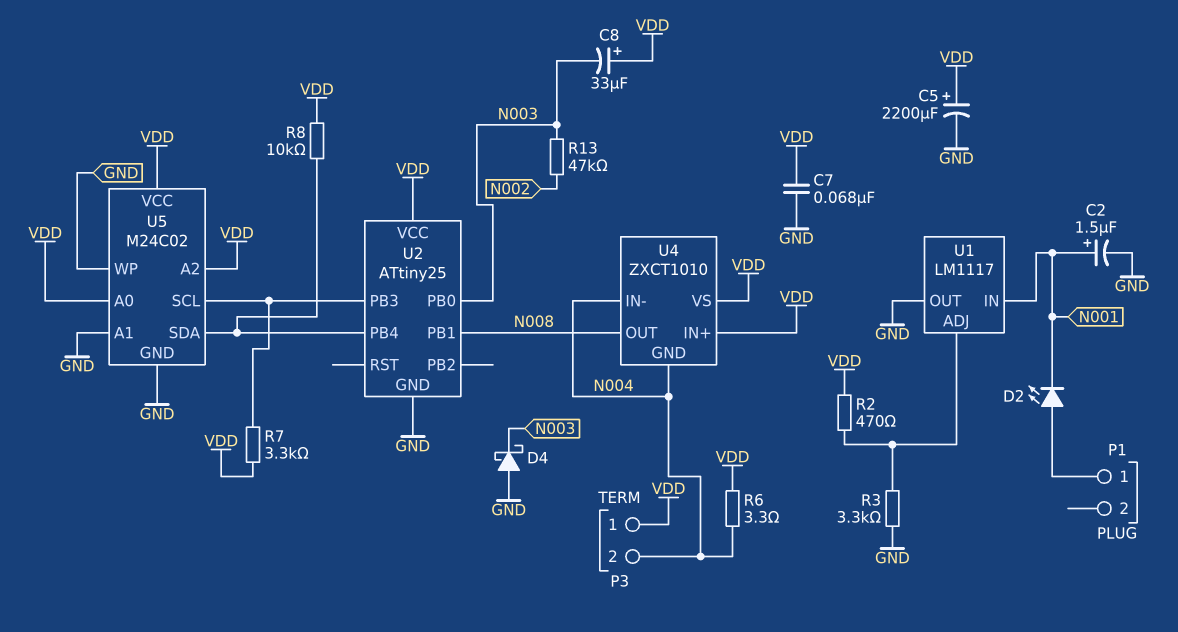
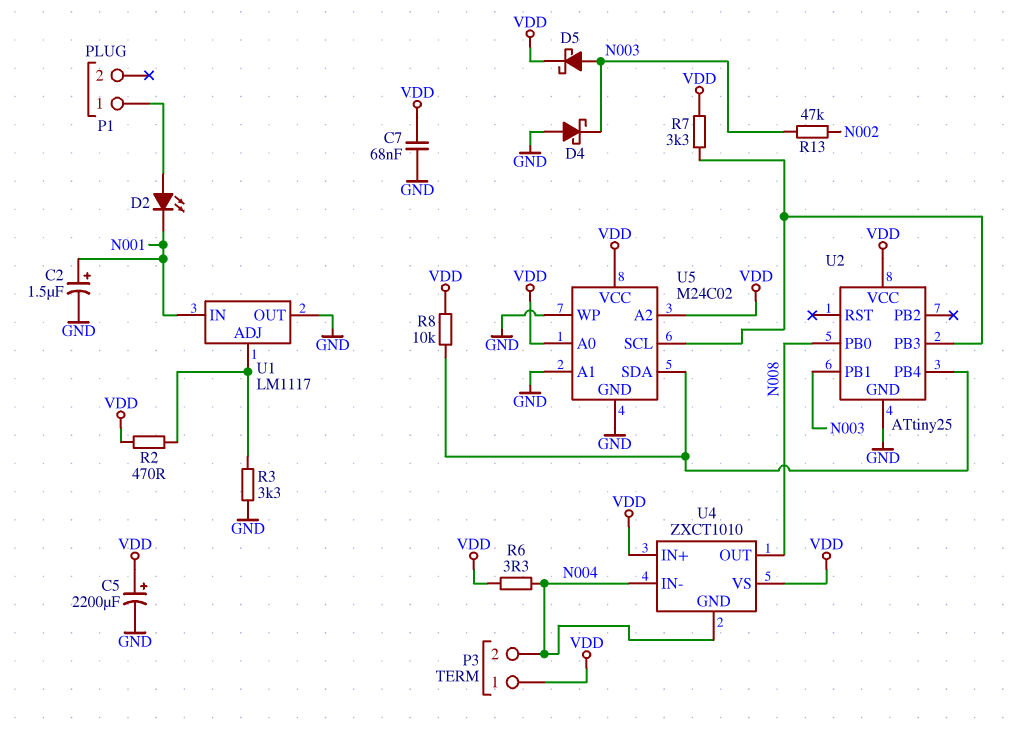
C8: 33uF (plus VDD, minus N003) -> none
D5: none -> schottky (A N003, K VDD)
U2 pin PB0: N003 -> N008
U2 pin PB1: N008 -> N003

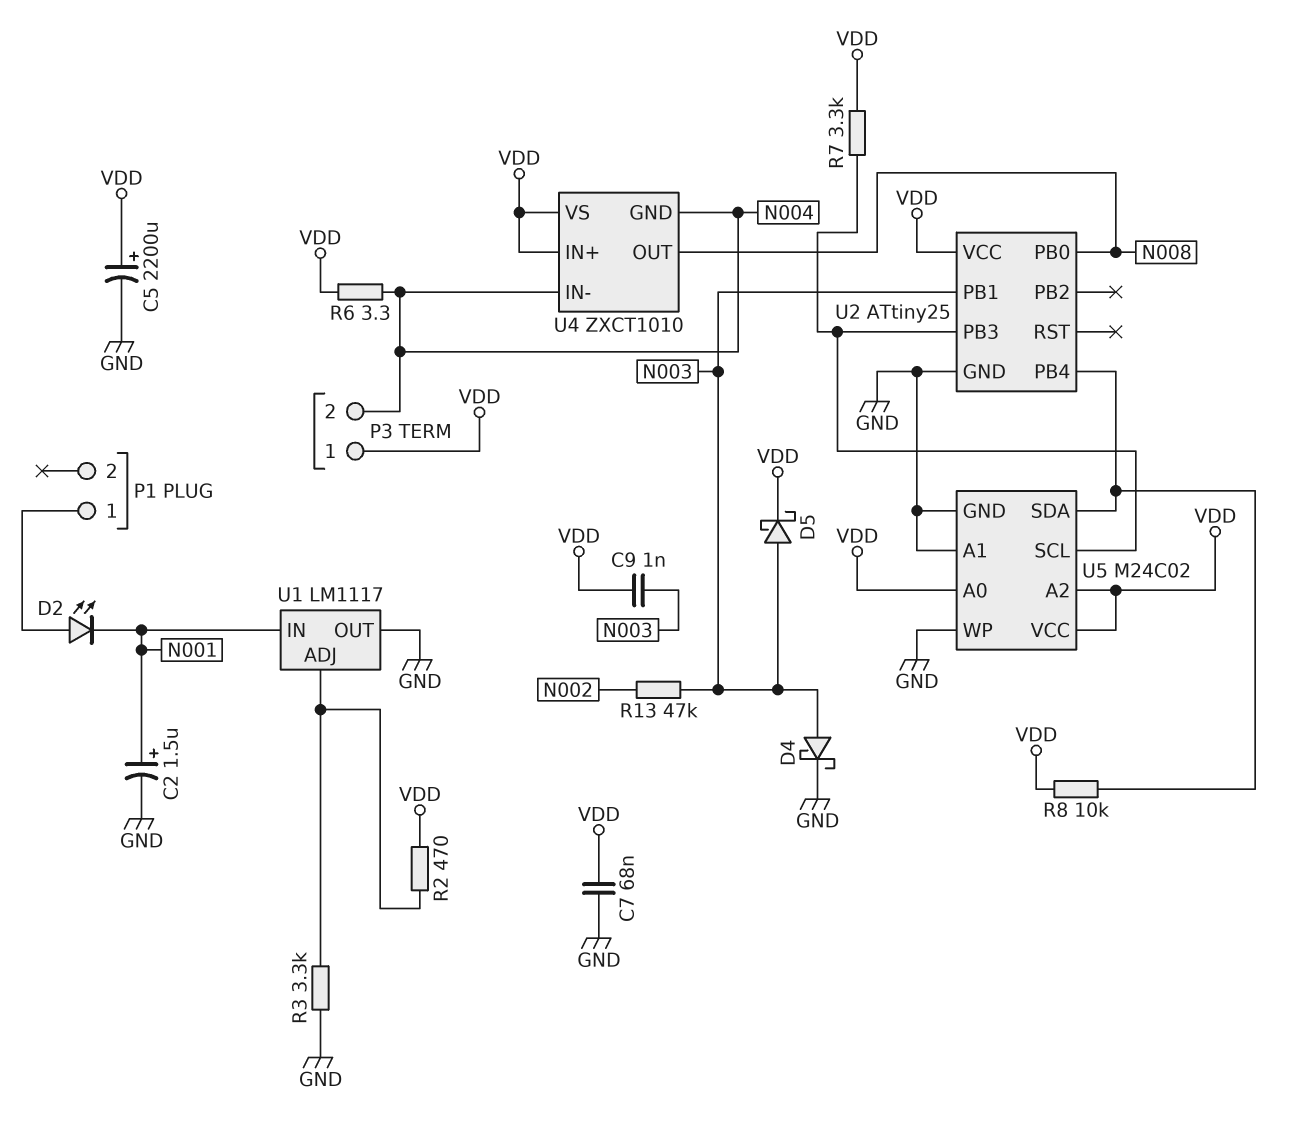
C9: none -> 1nF (N003, VDD)
D4: schottky (A GND, K N003) -> schottky (A N003, K GND)

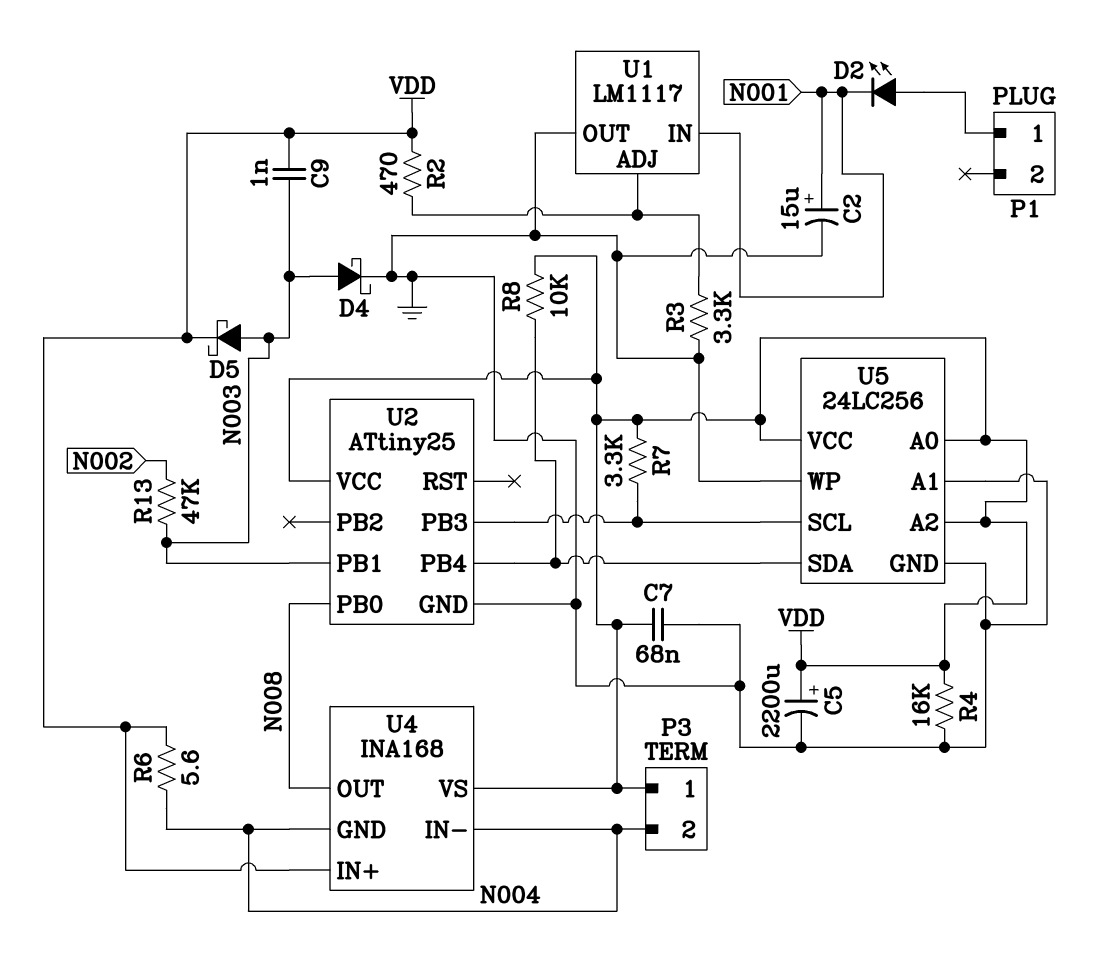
C2: 1.5uF (plus N001, minus GND) -> 15uF (plus N001, minus GND)
R4: none -> 16k (GND, VDD)
R6: 3.3 (N004, VDD) -> 5.6 (N004, VDD)
U4: ZXCT1010 -> INA168
U5: M24C02 -> 24LC256

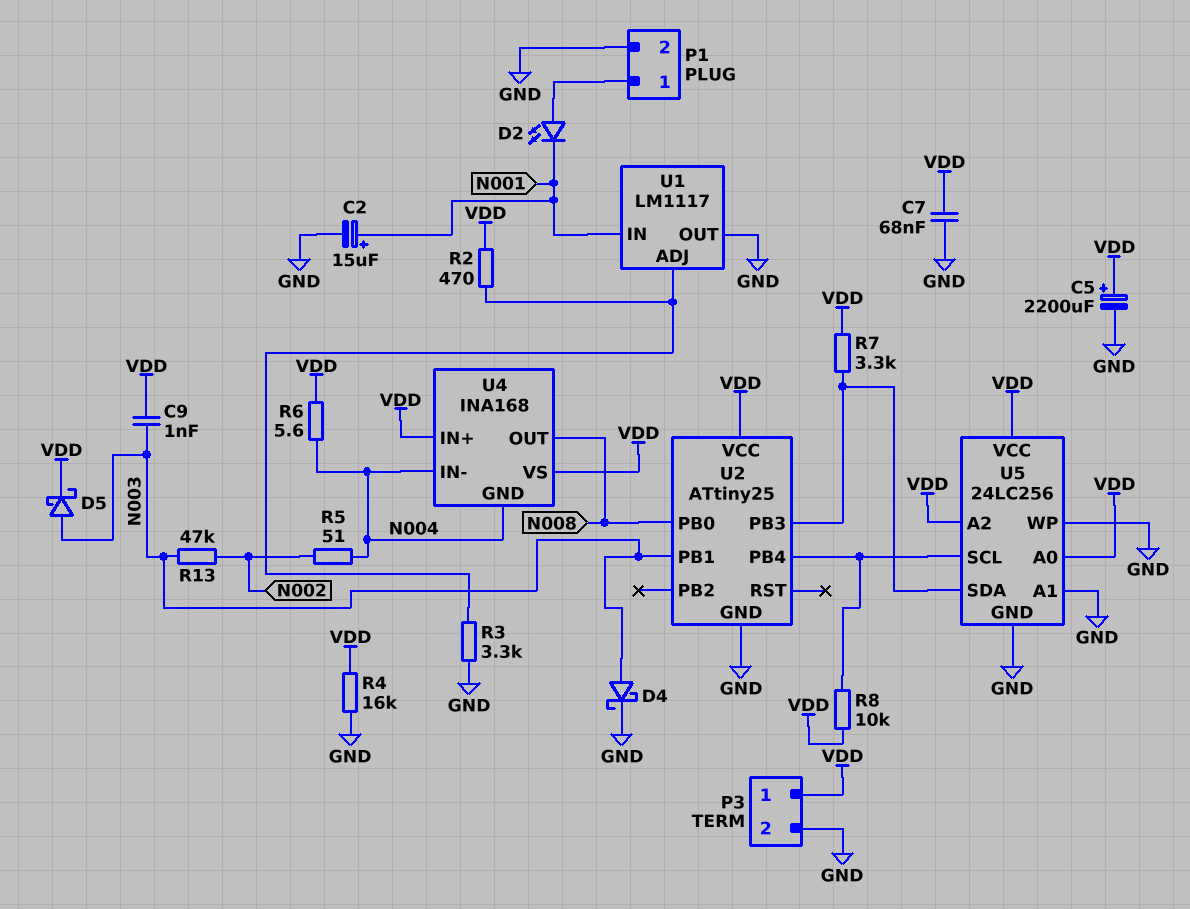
P1 pin 2: none -> GND
P3 pin 2: N004 -> GND
R5: none -> 51 (N002, N004)
U5 pin SCL: U2/PB3 -> U2/PB4
U5 pin SDA: U2/PB4 -> U2/PB3

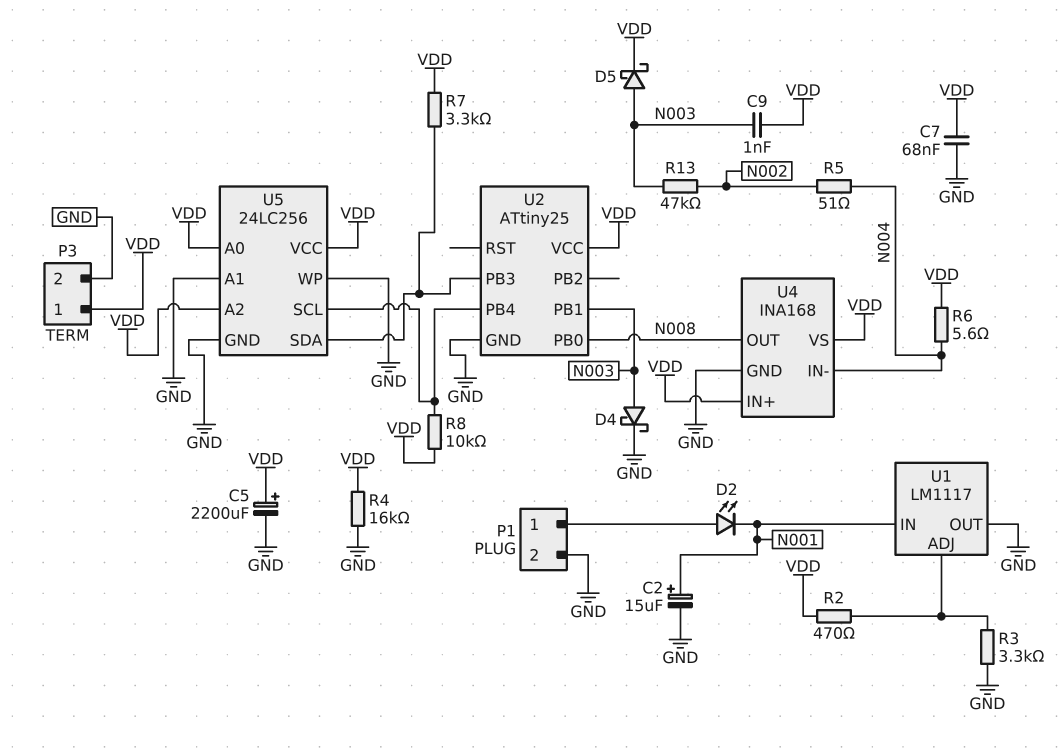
U4 pin GND: N004 -> GND

